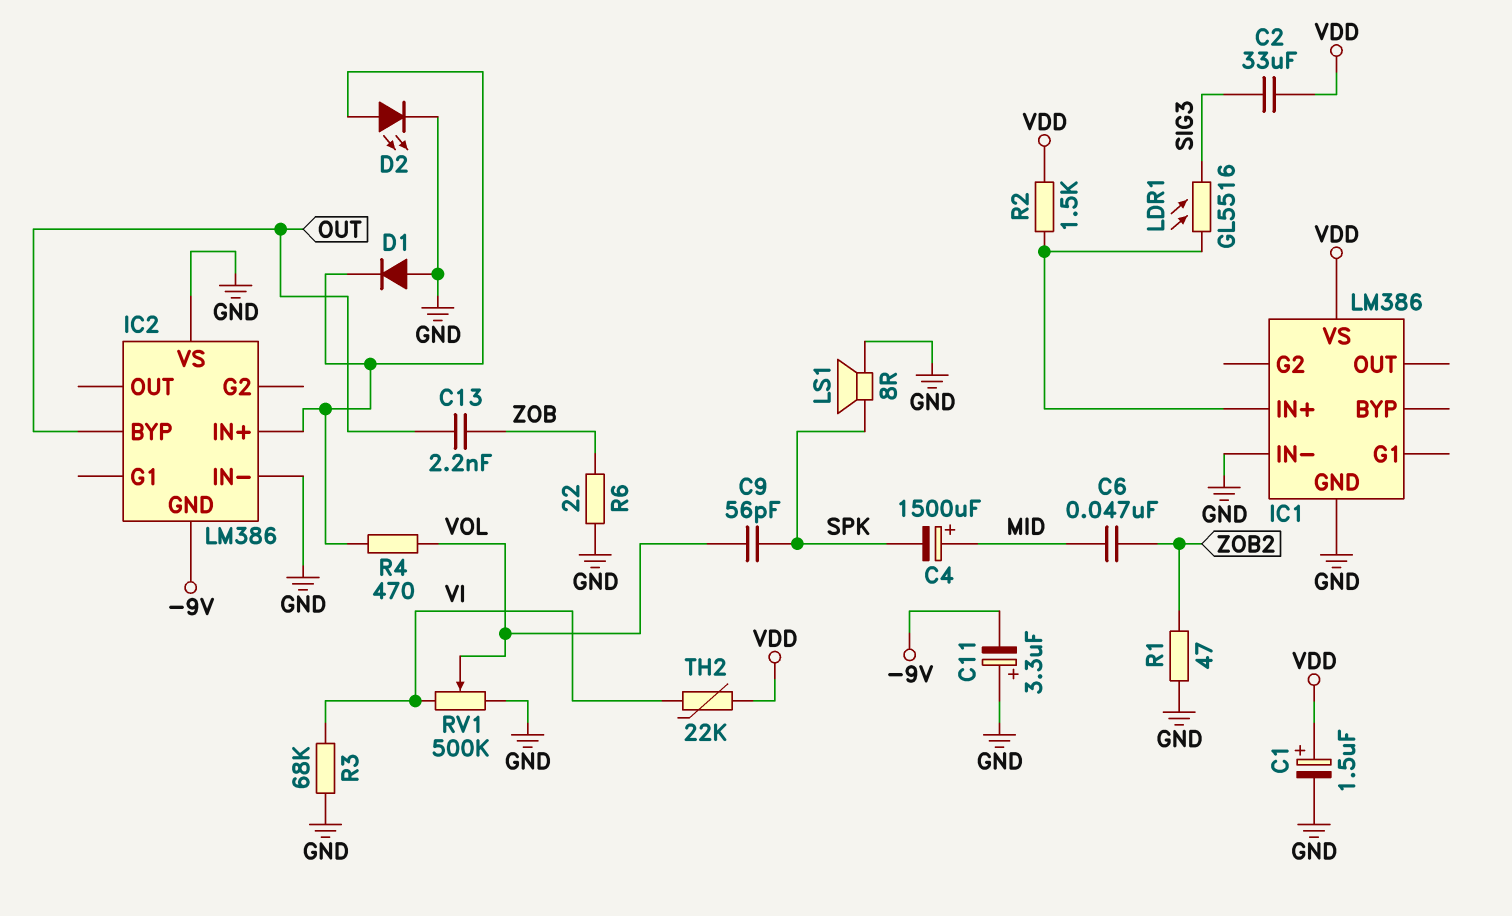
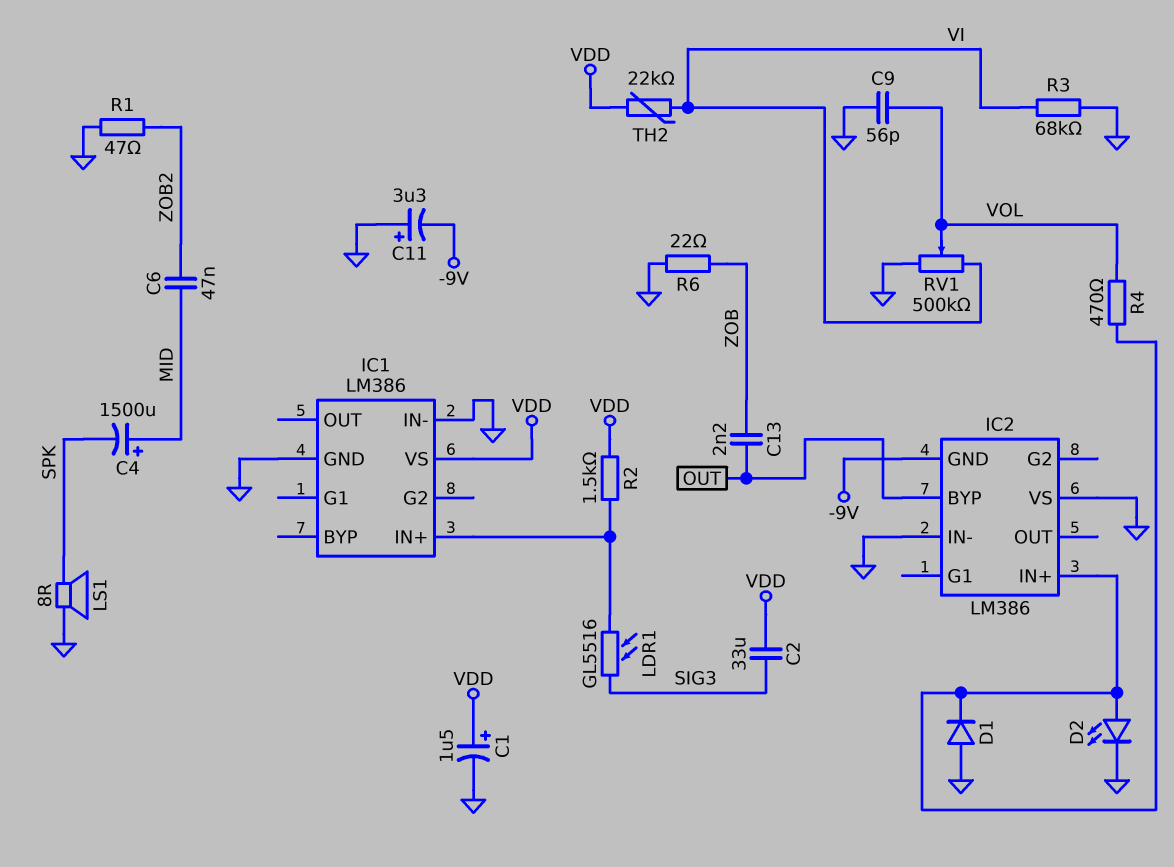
C9: 56pF (SPK, VOL) -> 56pF (GND, VOL)

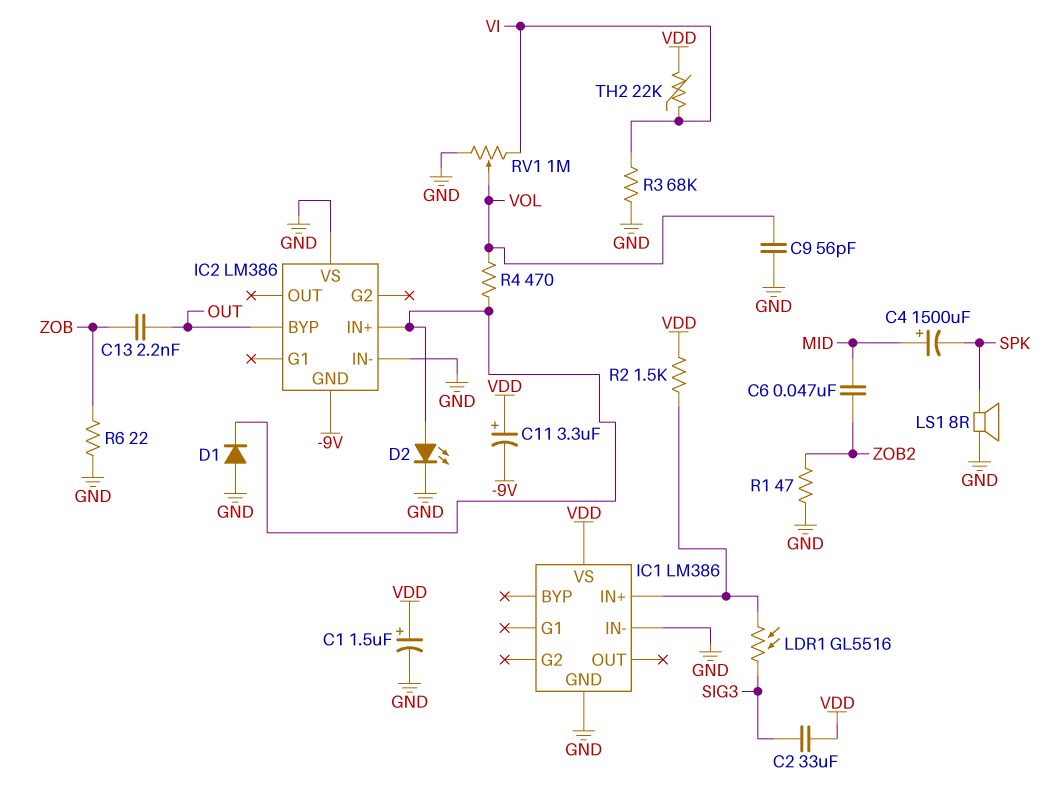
C11: 3.3uF (plus GND, minus -9V) -> 3.3uF (plus VDD, minus -9V)
RV1: 500k (GND, VI, wiper VOL) -> 1M (GND, VI, wiper VOL)

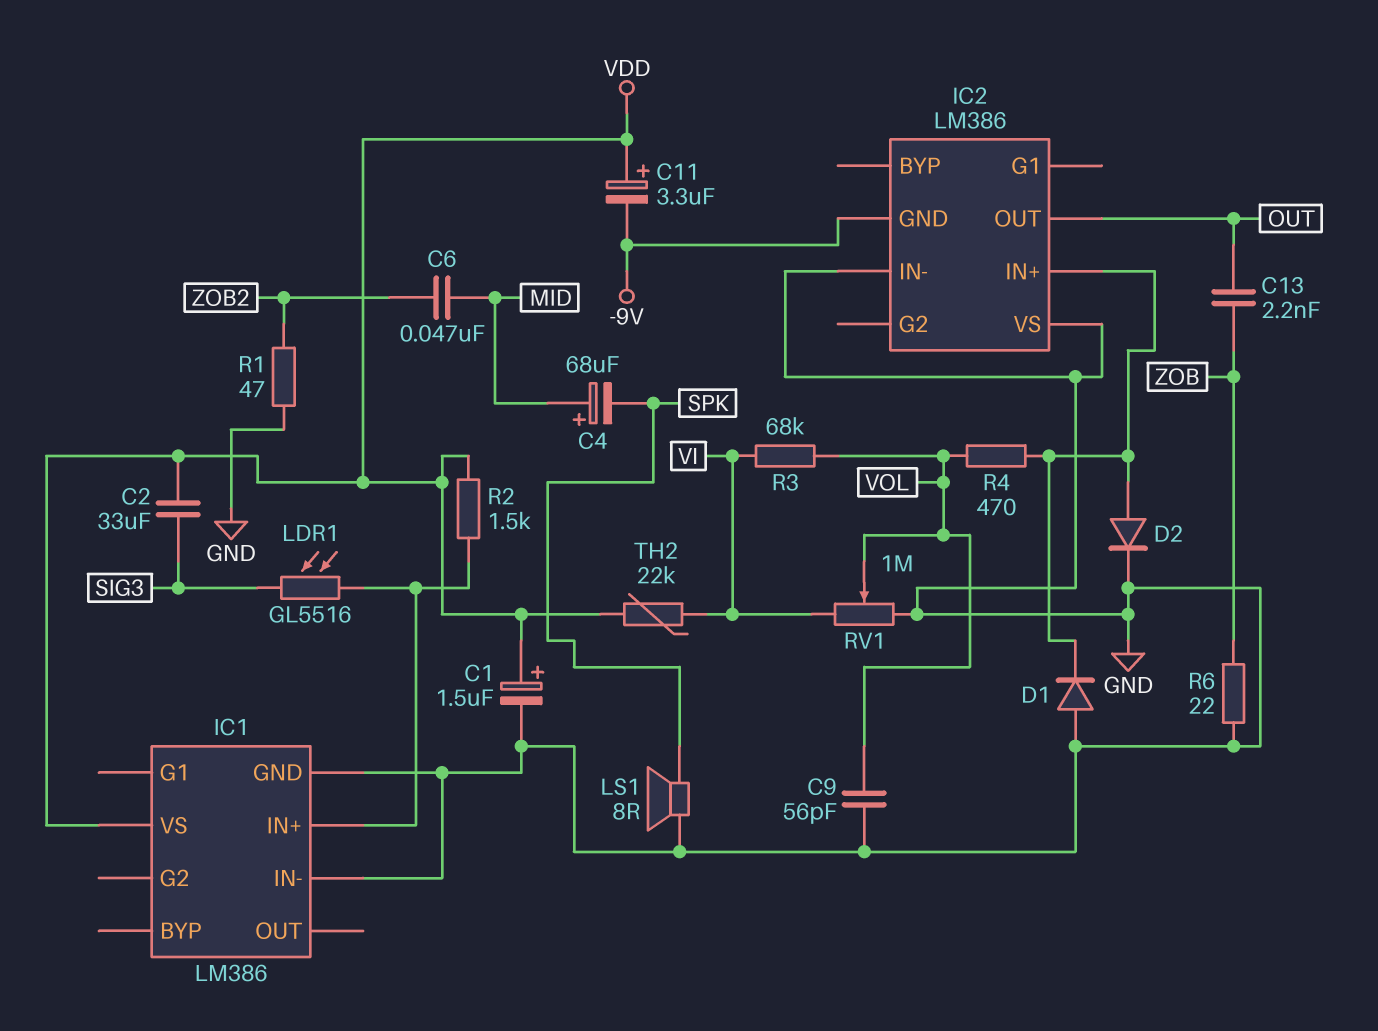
C4: 1500uF (plus MID, minus SPK) -> 68uF (plus MID, minus SPK)
D2: LED (A IC2/IN+, K GND) -> diode (A IC2/IN+, K GND)
IC2 pin BYP: OUT -> none
IC2 pin OUT: none -> OUT
R3: 68k (GND, VI) -> 68k (VI, VOL)

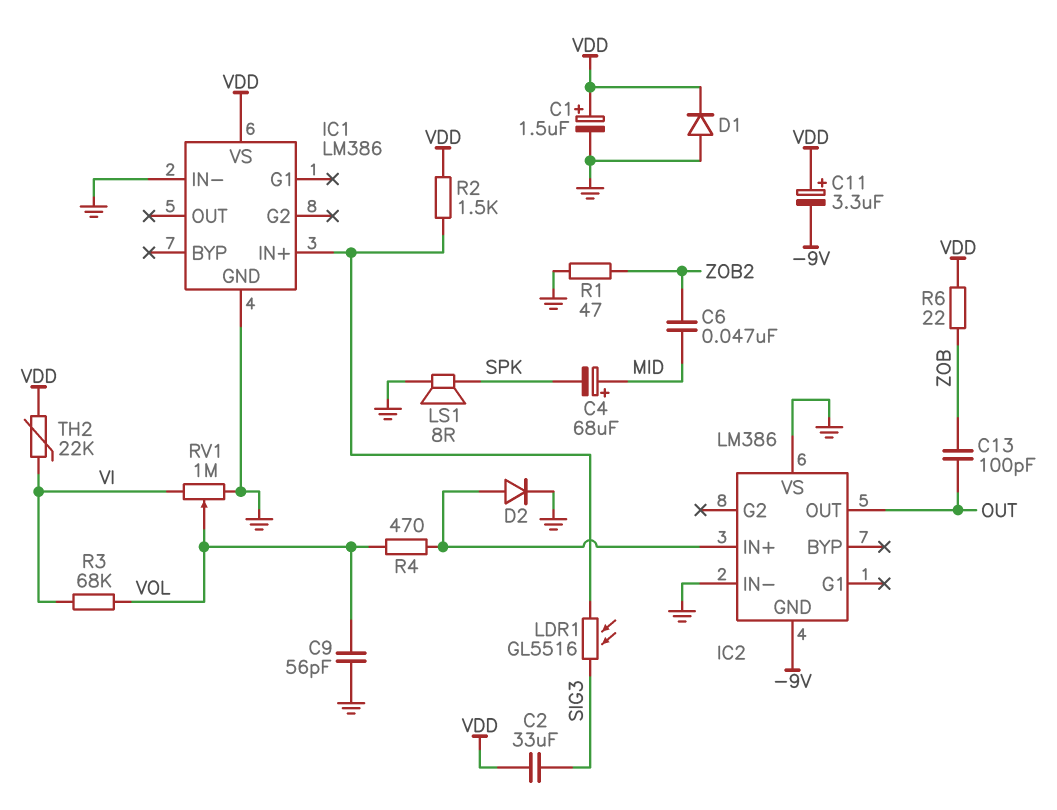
C13: 2.2nF (OUT, ZOB) -> 100pF (OUT, ZOB)
D1: diode (A GND, K IC2/IN+) -> diode (A GND, K VDD)
R6: 22 (GND, ZOB) -> 22 (VDD, ZOB)

